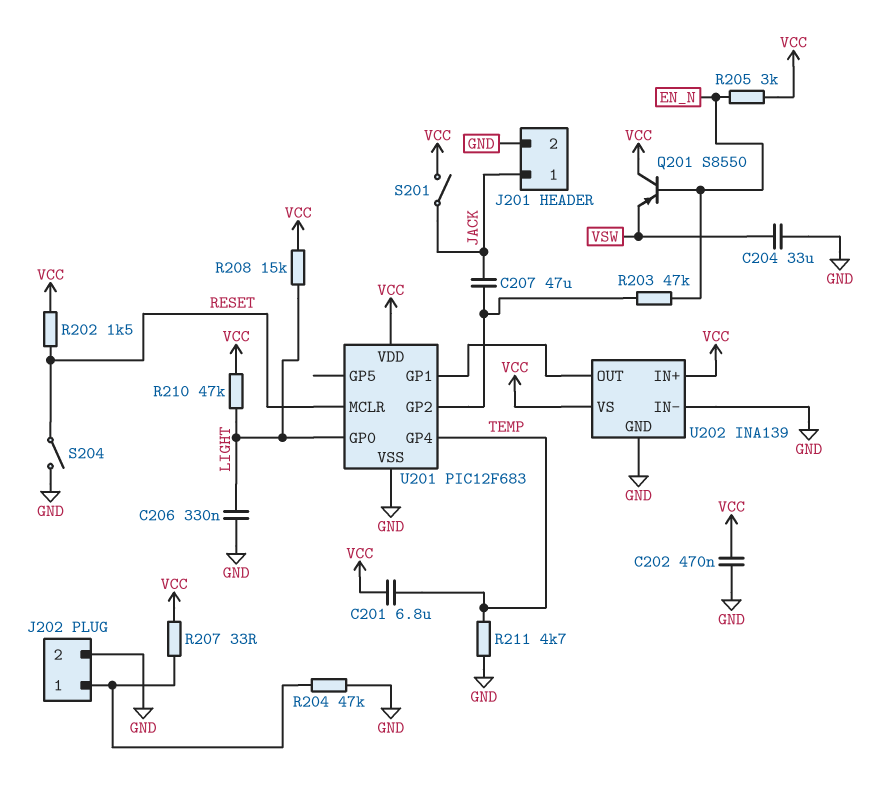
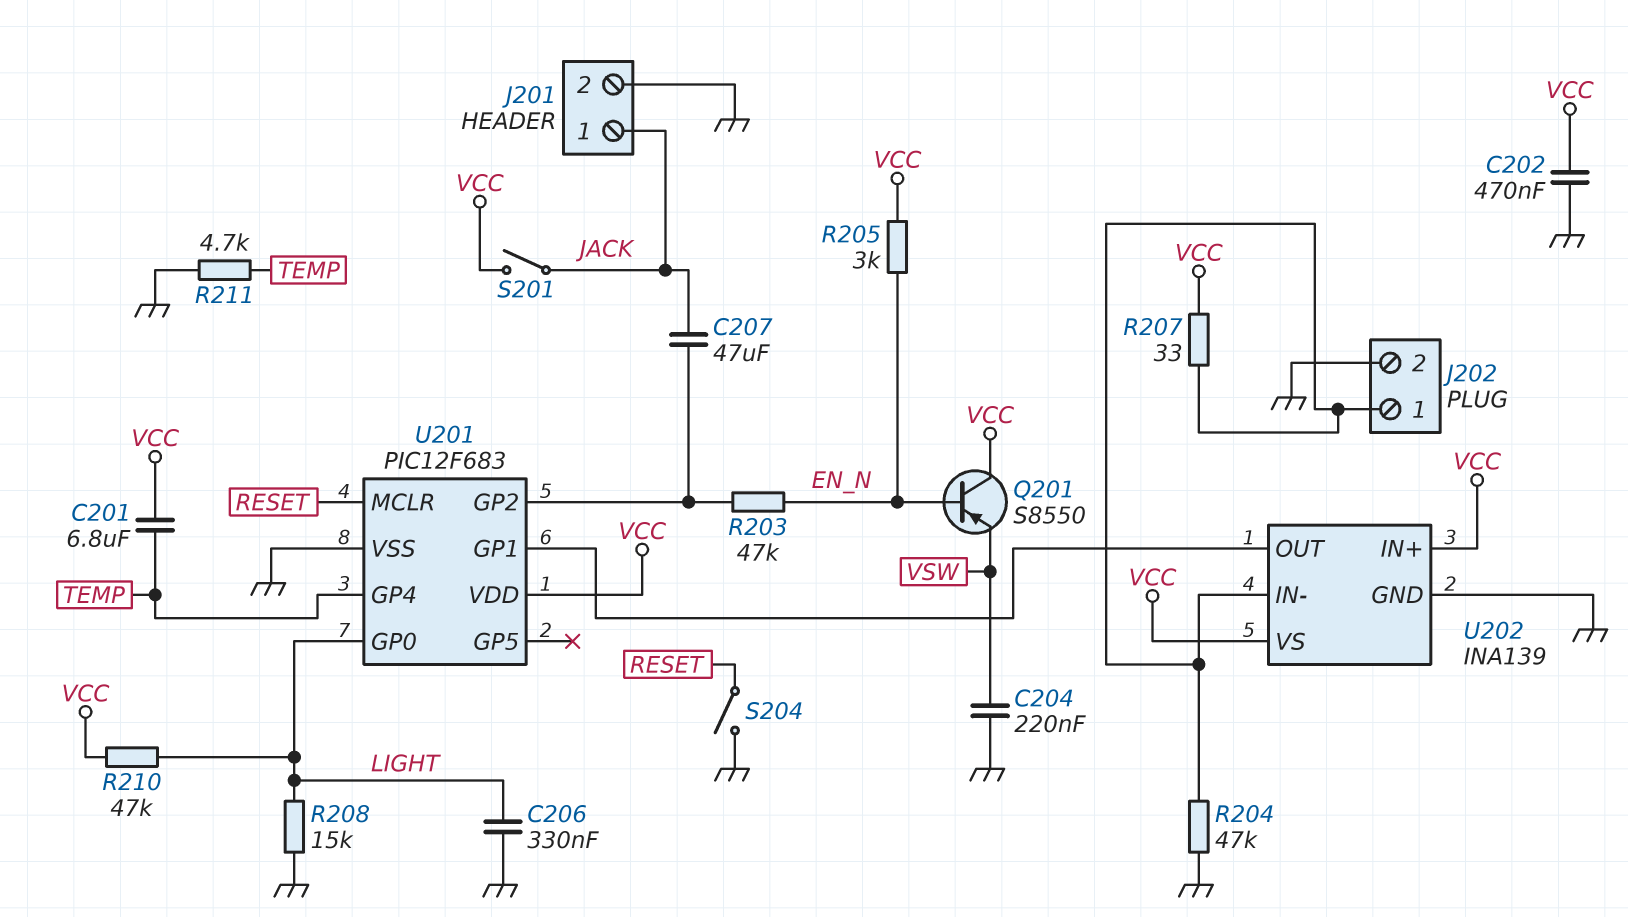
C204: 33uF (GND, VSW) -> 220nF (GND, VSW)
R202: 1.5k (RESET, VCC) -> none
R208: 15k (LIGHT, VCC) -> 15k (GND, LIGHT)
U202 pin IN-: GND -> J202/1

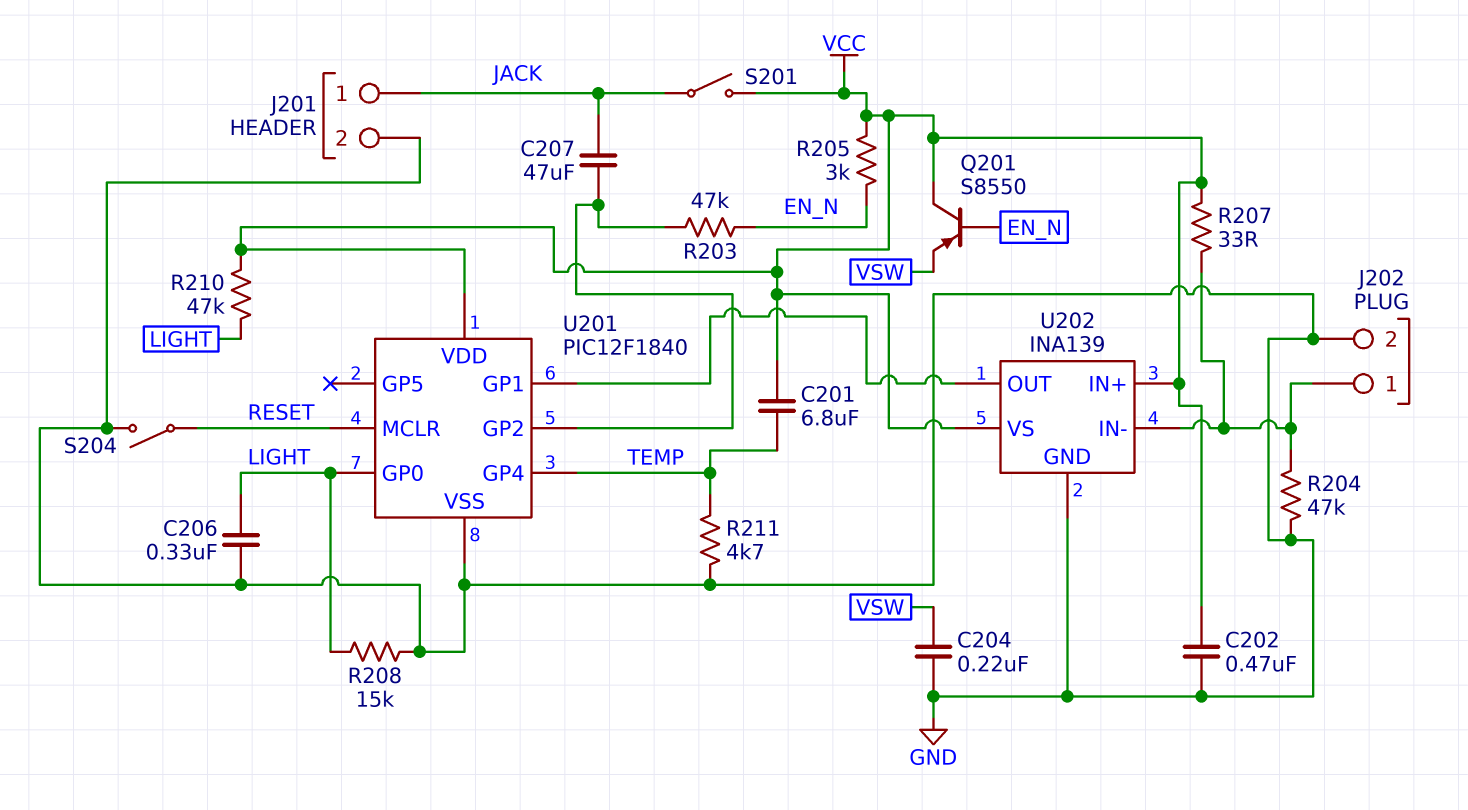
U201: PIC12F683 -> PIC12F1840

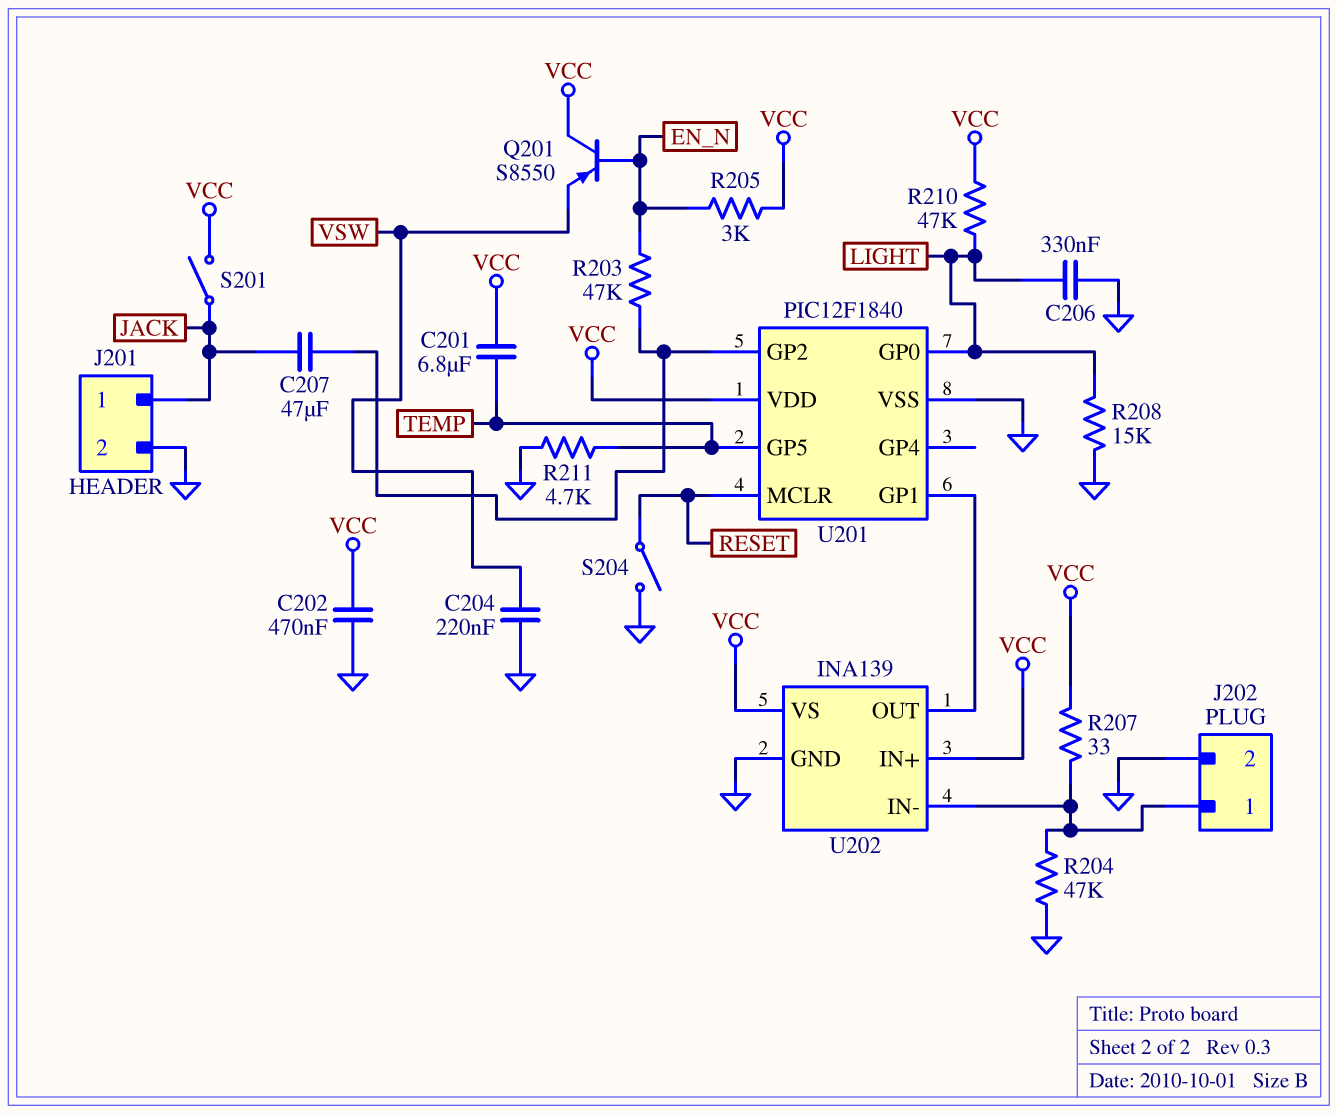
U201 pin GP4: TEMP -> none
U201 pin GP5: none -> TEMP

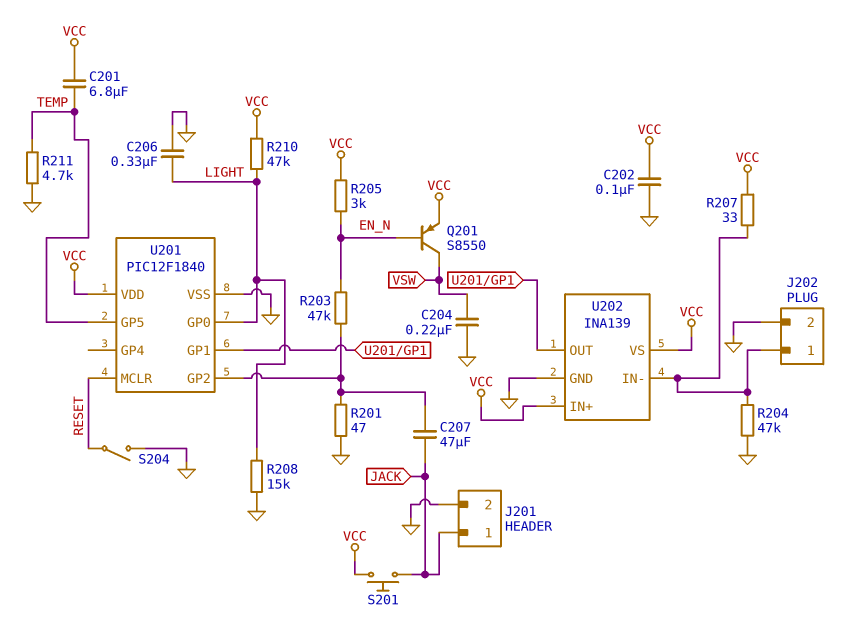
C202: 470nF (GND, VCC) -> 100nF (GND, VCC)
Q201: PNP S8550 (B EN_N, C VCC, E VSW) -> PNP S8550 (B EN_N, C VSW, E VCC)
R201: none -> 47 (GND, U201/GP2)
S201: switch (JACK, VCC) -> button (JACK, VCC)

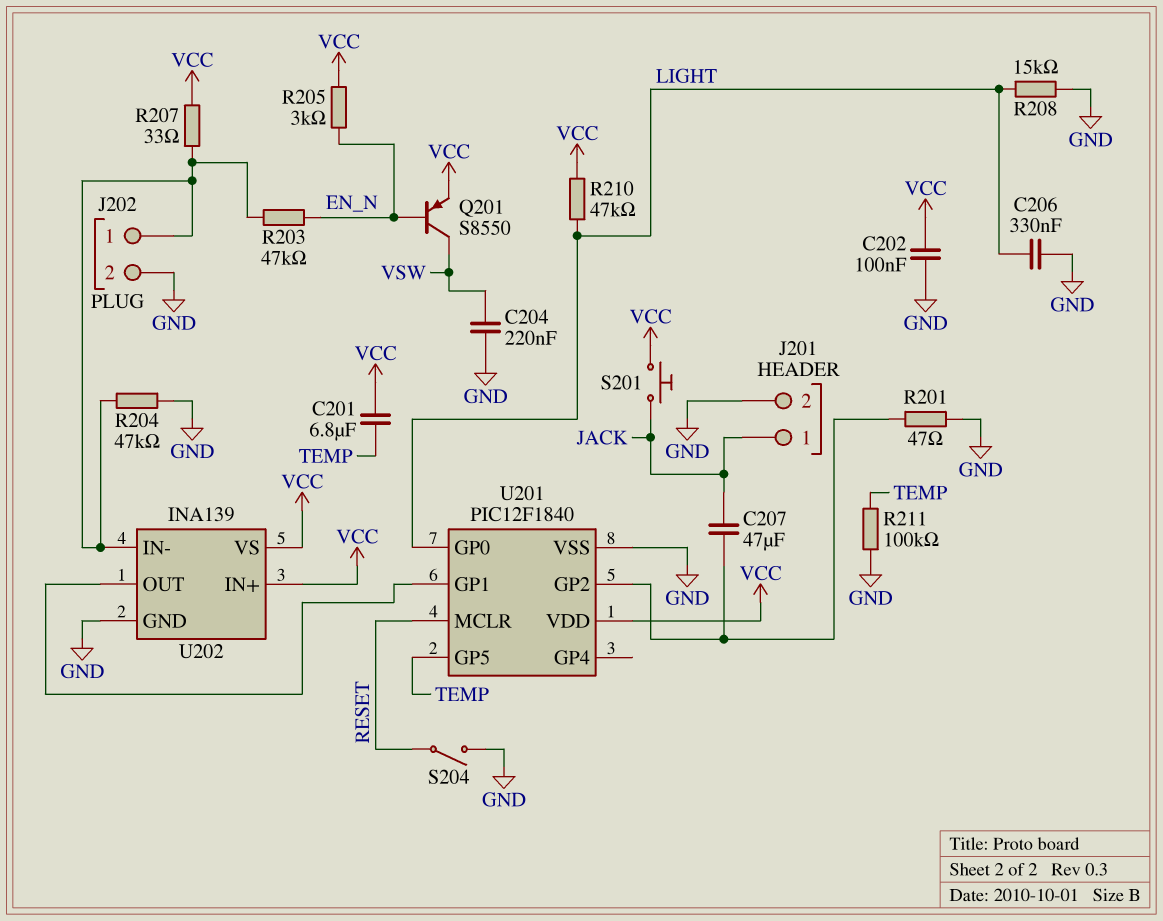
R203: 47k (EN_N, U201/GP2) -> 47k (EN_N, J202/1)
R211: 4.7k (GND, TEMP) -> 100k (GND, TEMP)

